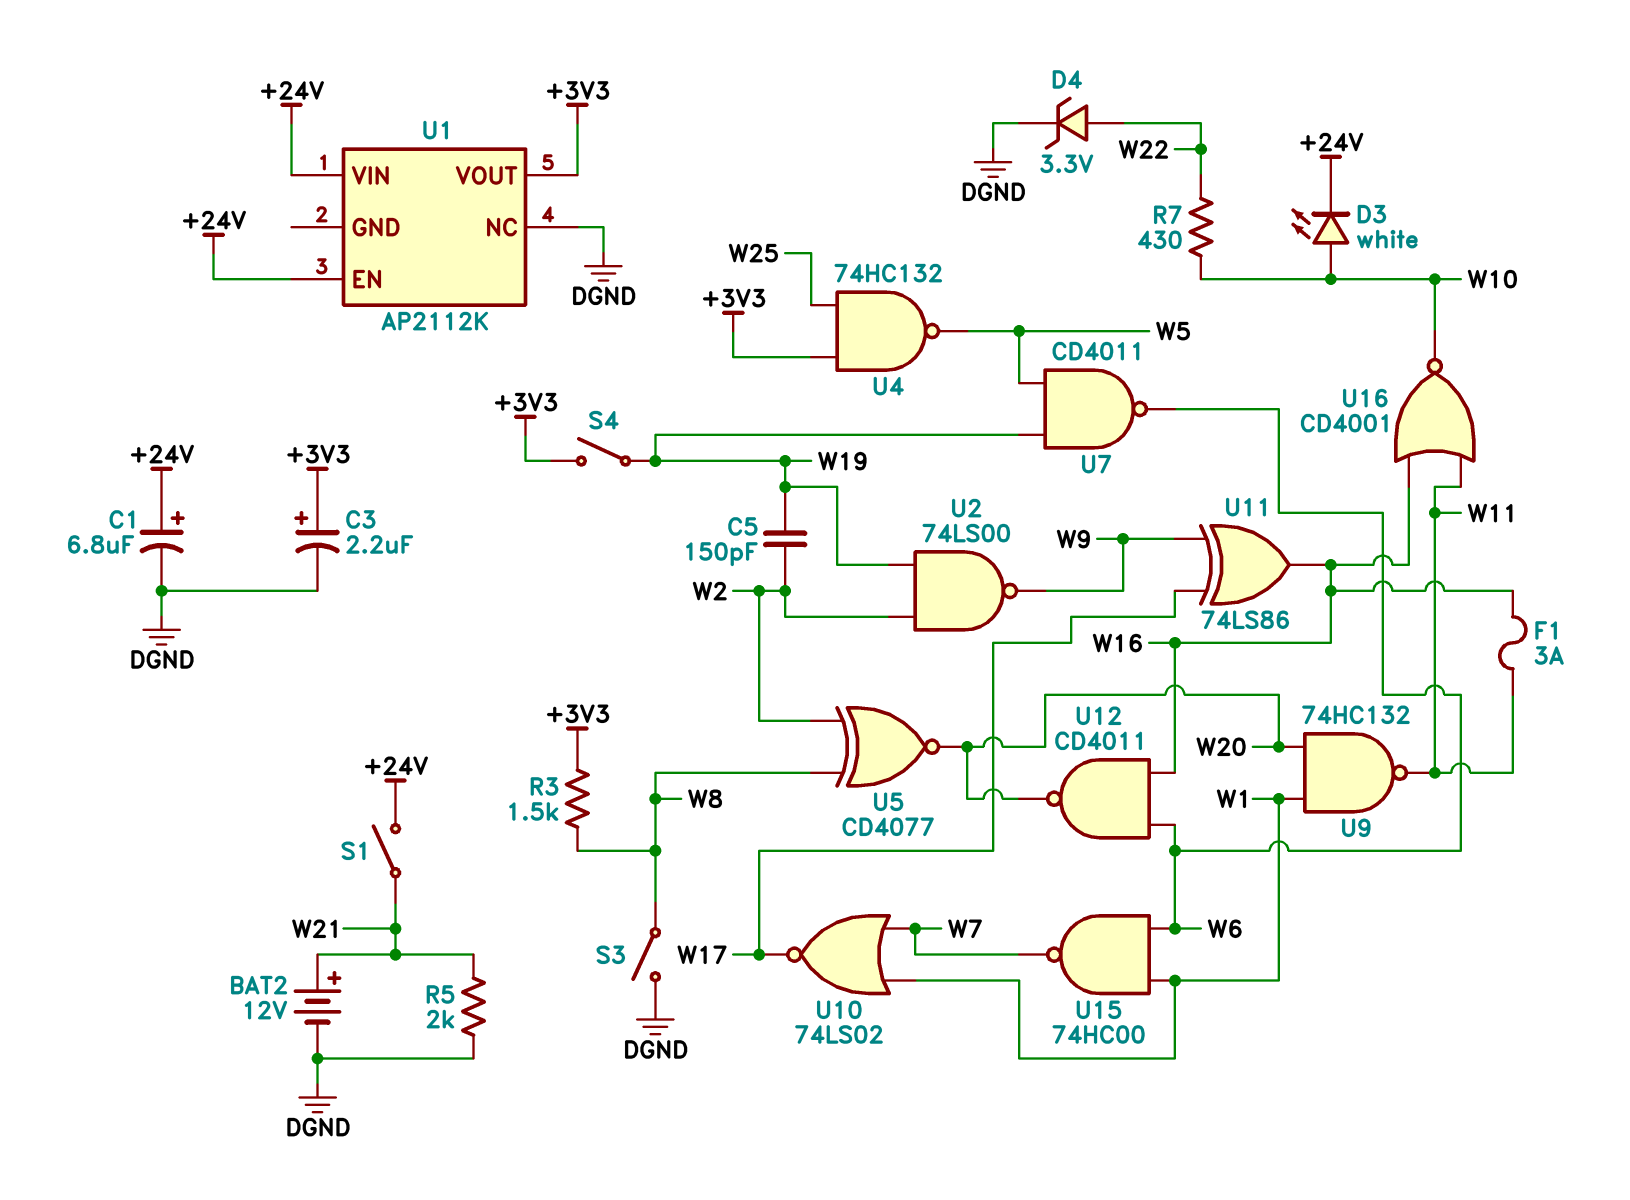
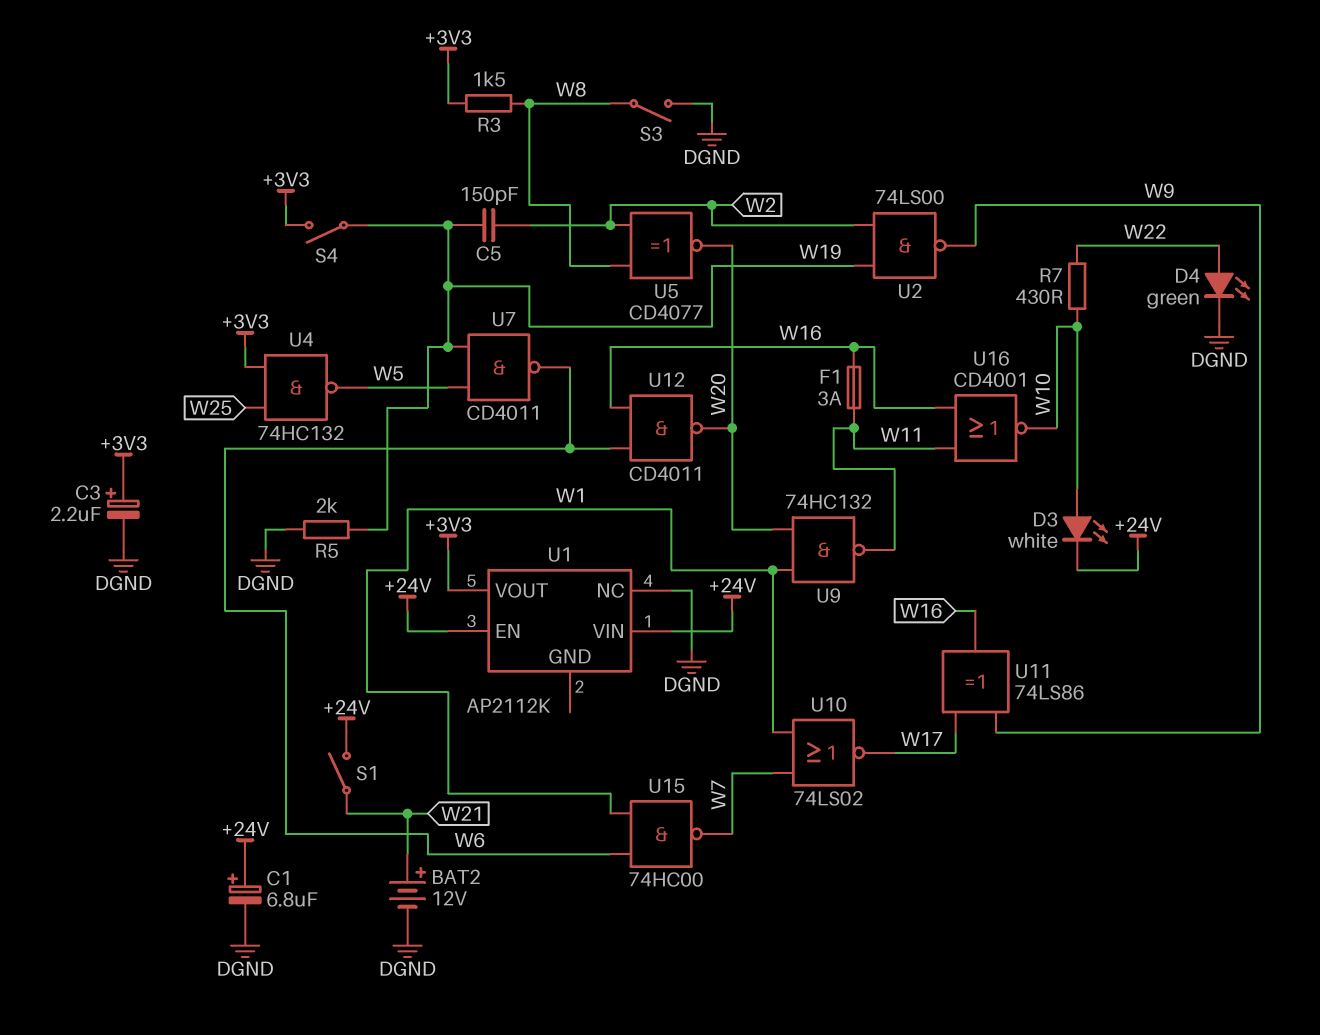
D4: zener 3.3V (A W22, K DGND) -> LED green (A W22, K DGND)
R5: 2k (DGND, W21) -> 2k (DGND, W19)

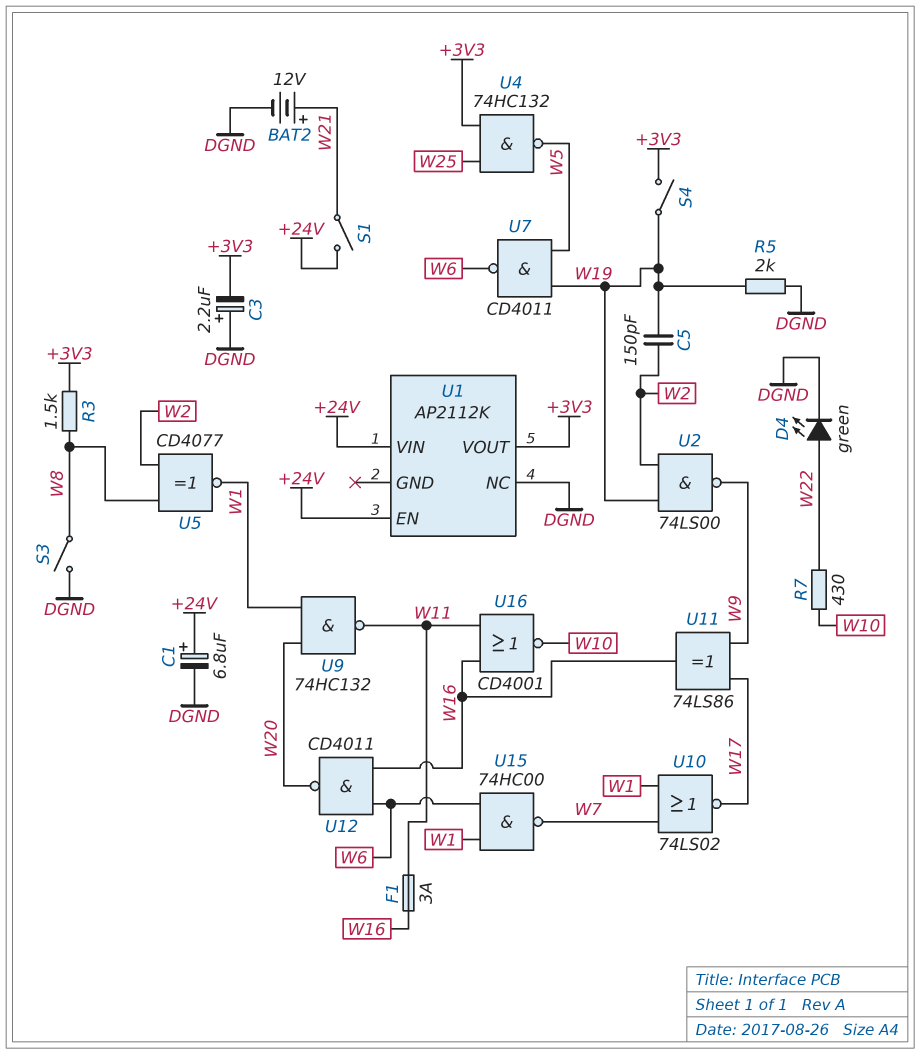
C3: 2.2uF (plus +3V3, minus DGND) -> 2.2uF (plus DGND, minus +3V3)
D3: LED white (A W10, K +24V) -> none
U5: XNOR CD4077 (in W2, in W8, out W20) -> XNOR CD4077 (in W2, in W8, out W1)

